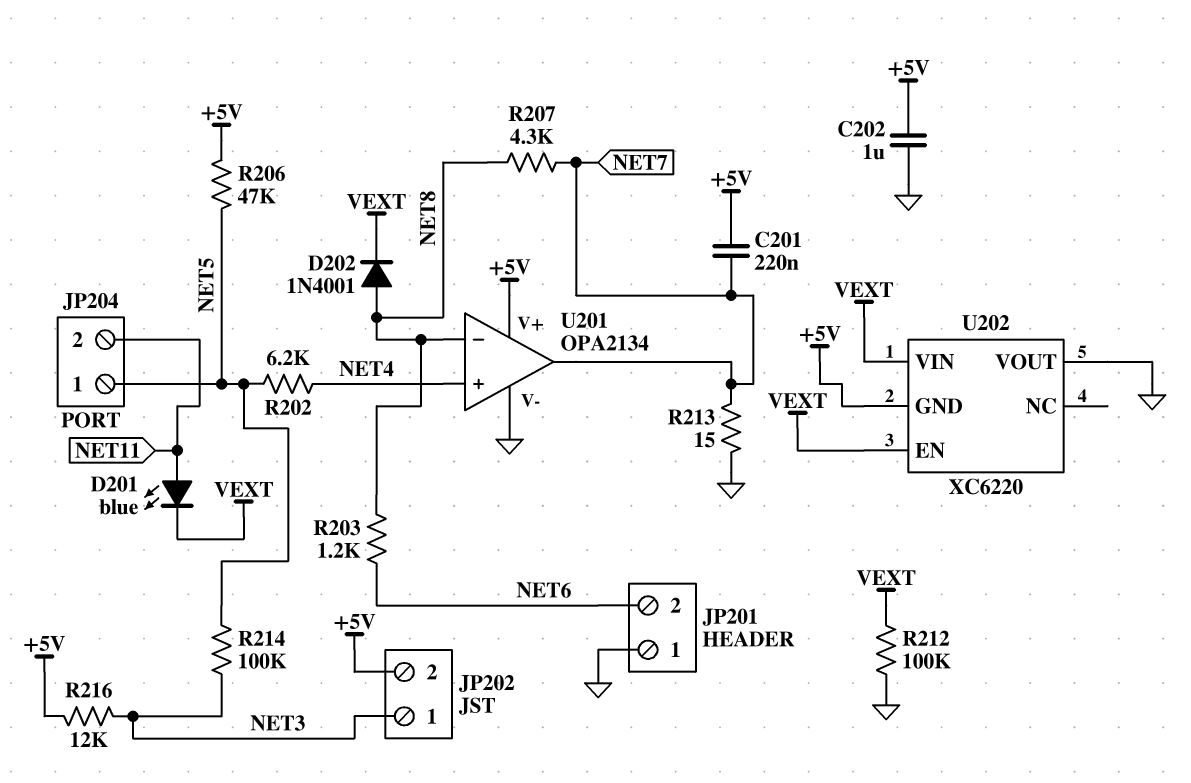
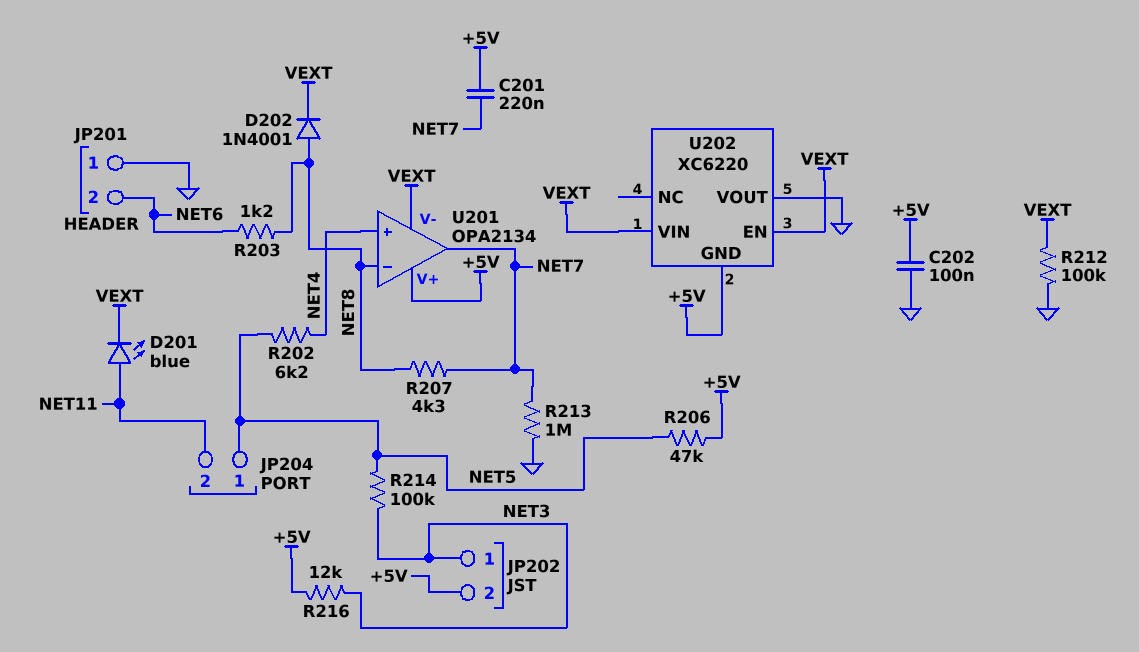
C202: 1uF (+5V, GND) -> 100nF (+5V, GND)
R213: 15 (GND, NET7) -> 1M (GND, NET7)
U201 pin V-: GND -> VEXT

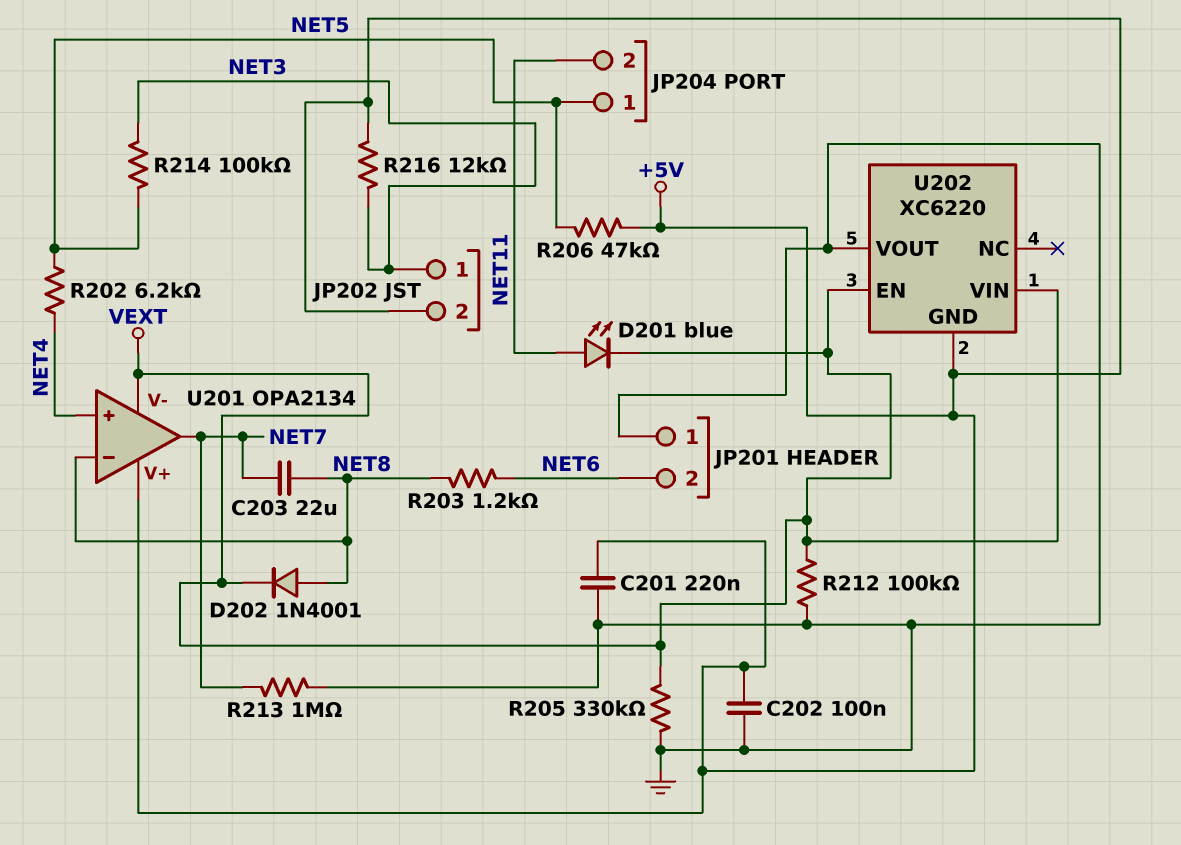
C201: 220nF (+5V, NET7) -> 220nF (+5V, GND)
C203: none -> 22uF (NET7, NET8)
R205: none -> 330k (GND, VEXT)
R207: 4.3k (NET7, NET8) -> none

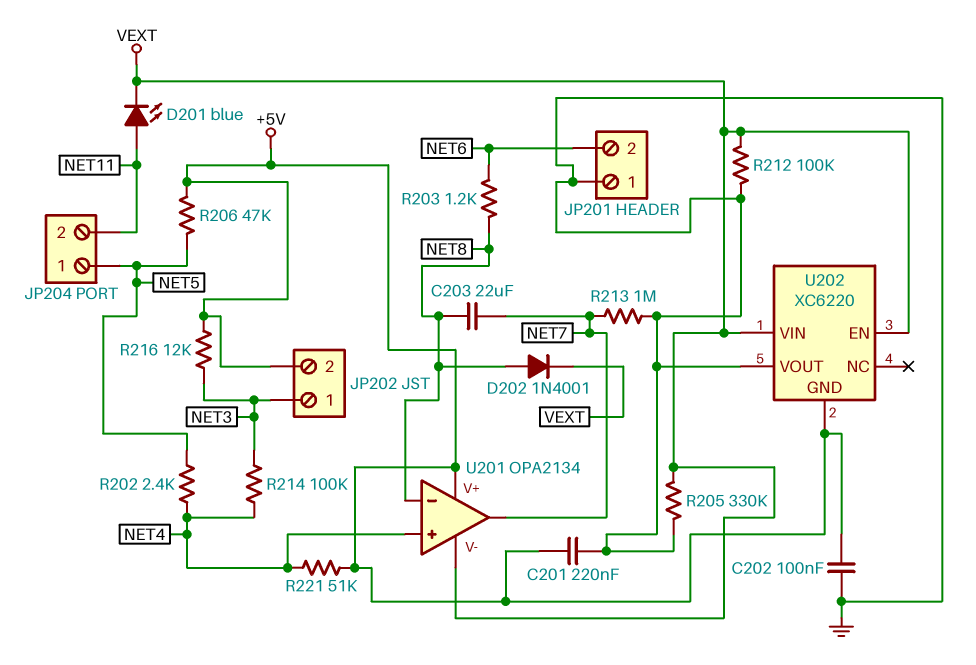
R202: 6.2k (NET4, NET5) -> 2.4k (NET4, NET5)
R214: 100k (NET3, NET5) -> 100k (NET3, NET4)
R221: none -> 51k (+5V, NET4)

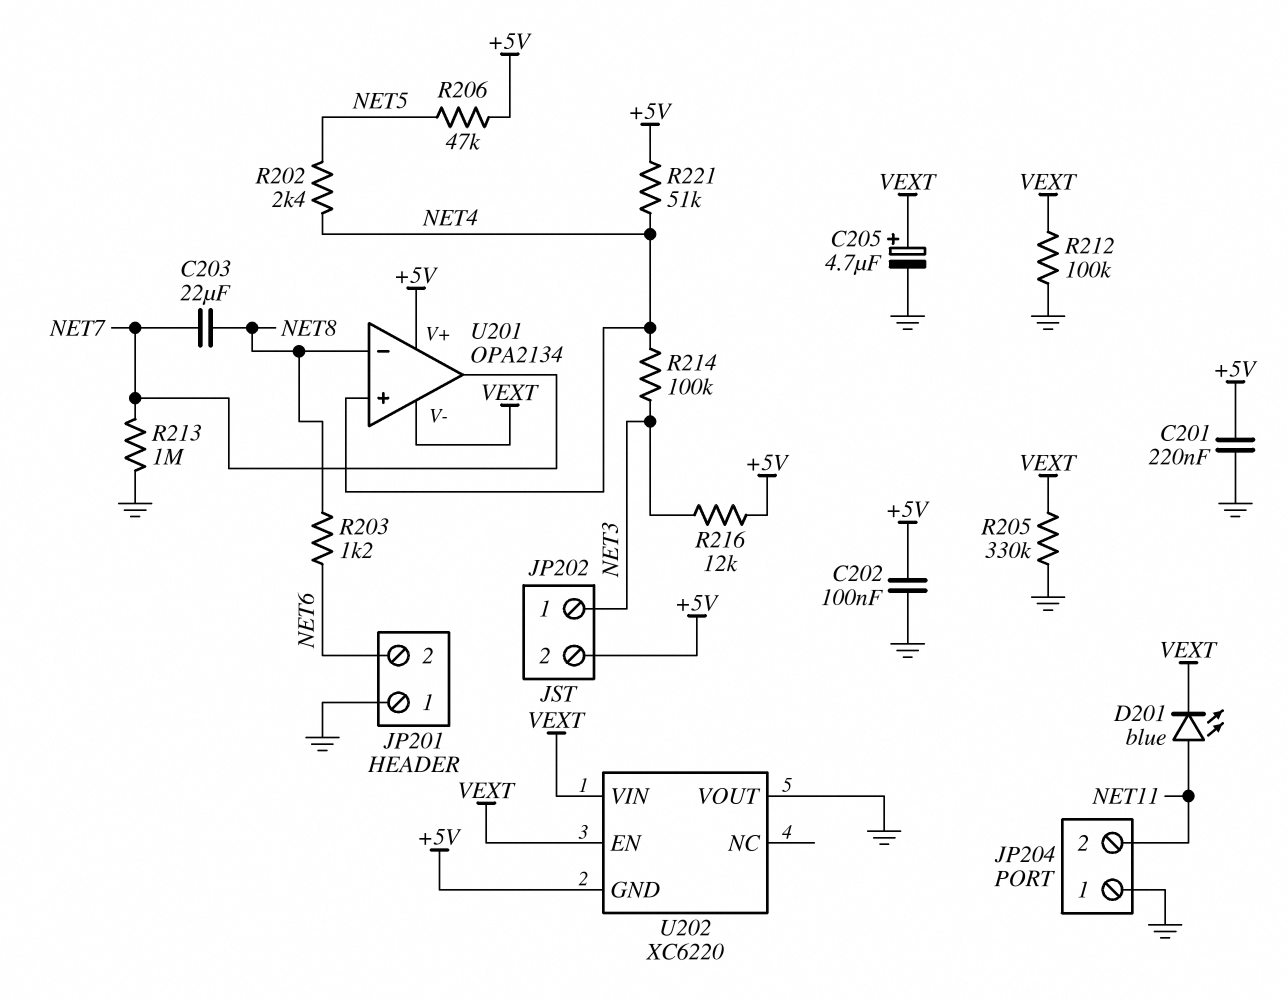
C205: none -> 4.7uF (plus VEXT, minus GND)
D202: diode 1N4001 (A NET8, K VEXT) -> none
JP204 pin 1: NET5 -> GND

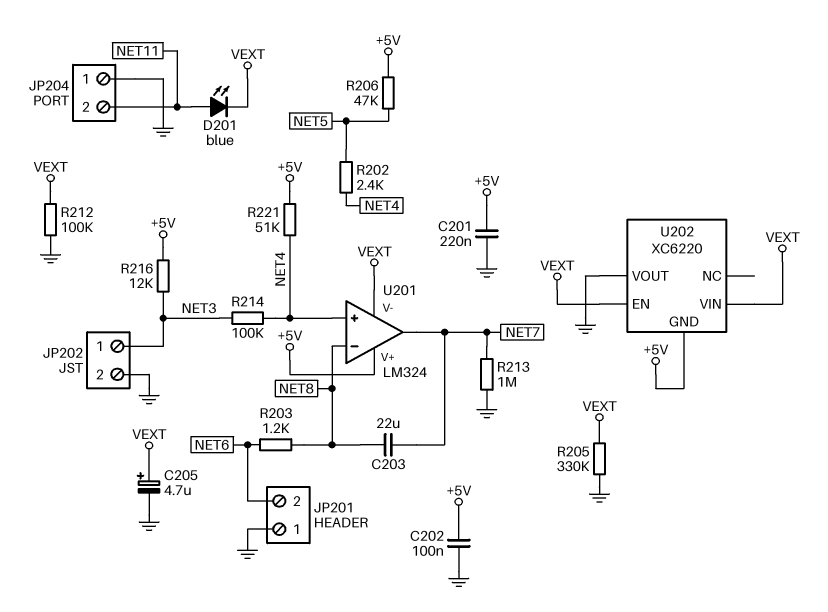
JP202 pin 2: +5V -> GND
U201: OPA2134 -> LM324

